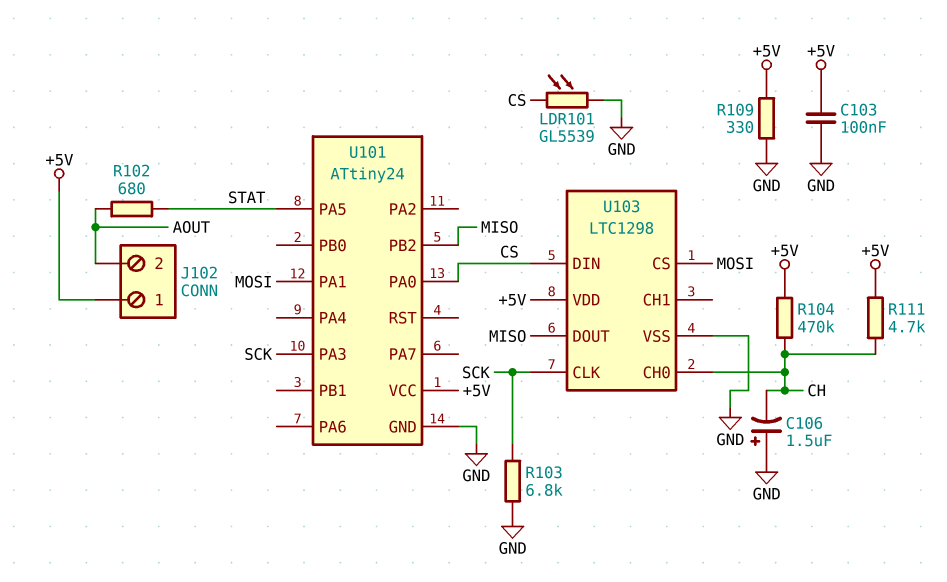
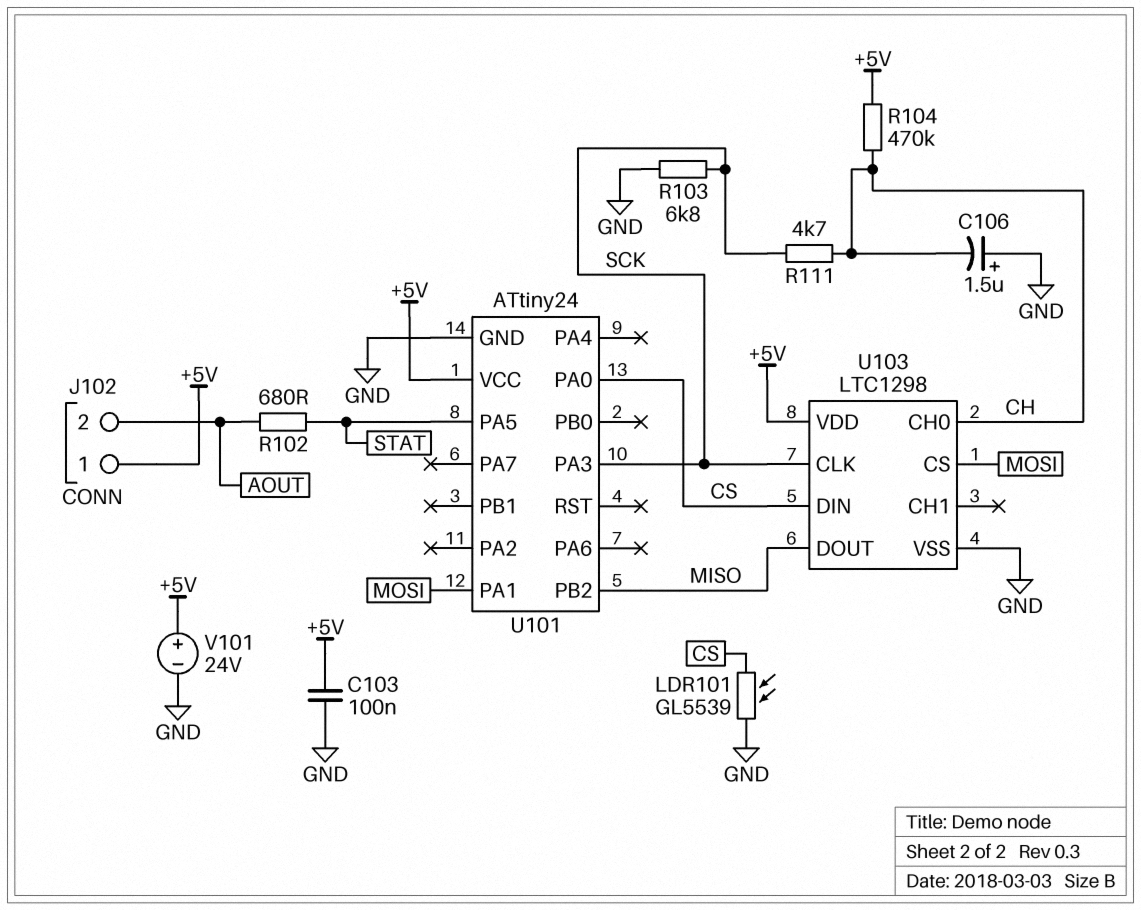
R109: 330 (+5V, GND) -> none
R111: 4.7k (+5V, CH) -> 4.7k (CH, SCK)
V101: none -> 24V (plus +5V, minus GND)

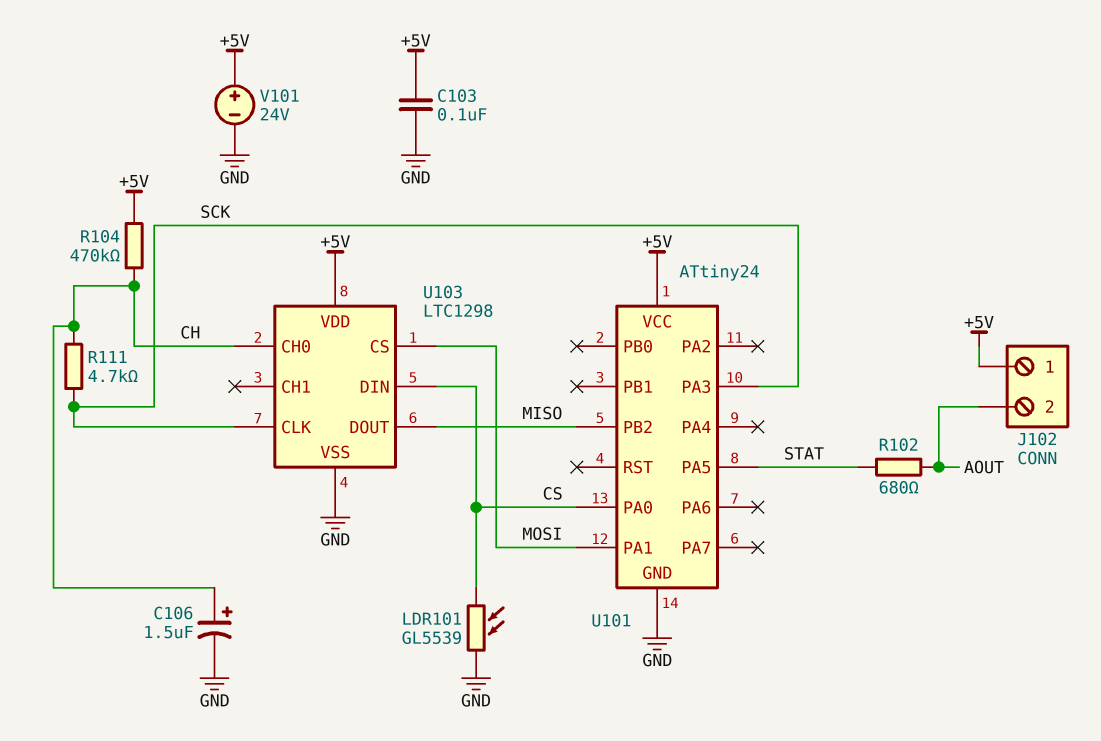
C106: 1.5uF (plus GND, minus CH) -> 1.5uF (plus CH, minus GND)
R103: 6.8k (GND, SCK) -> none

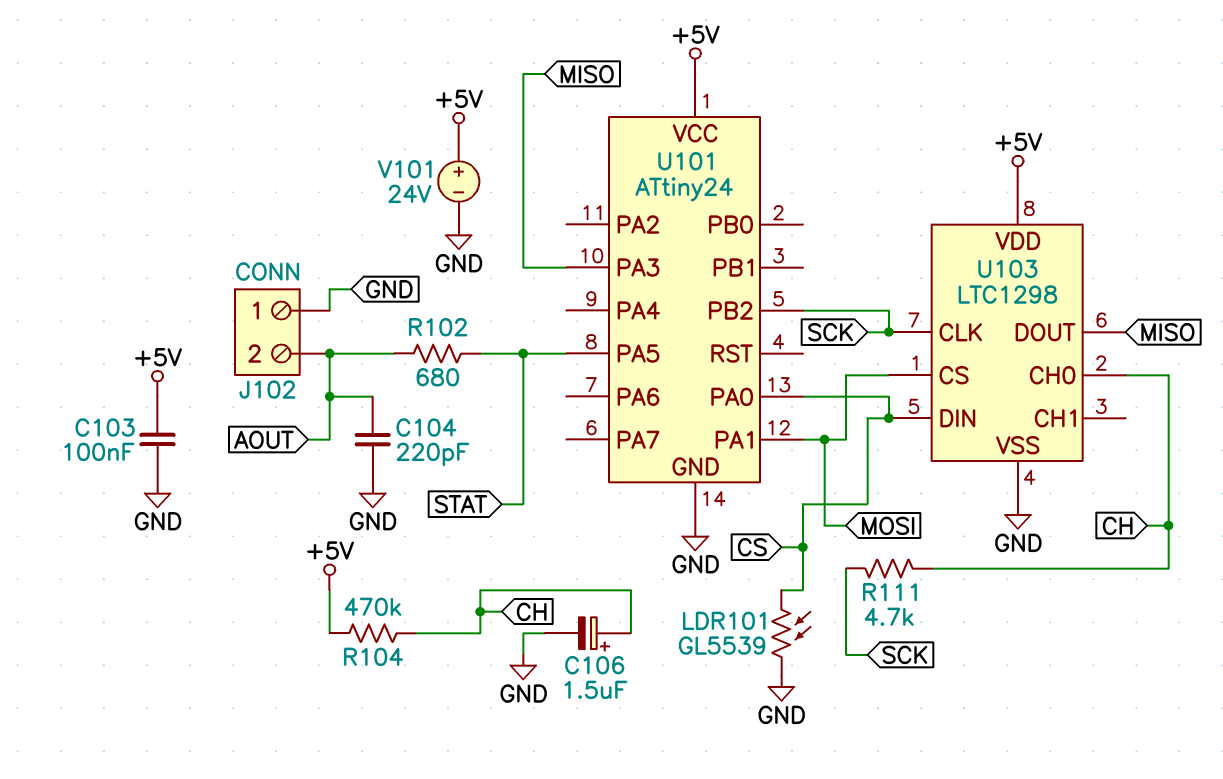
C104: none -> 220pF (AOUT, GND)
J102 pin 1: +5V -> GND
U101 pin PA3: SCK -> MISO
U101 pin PB2: MISO -> SCK

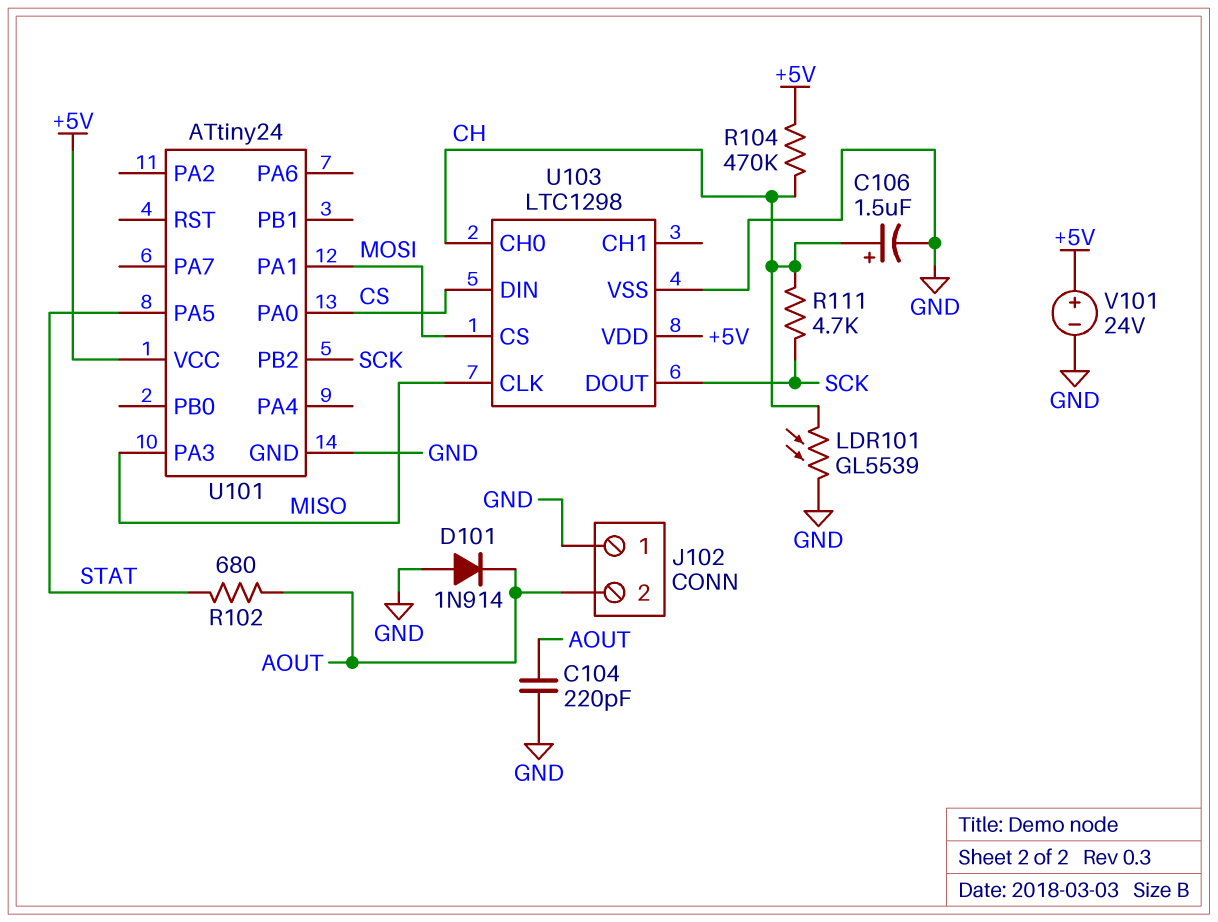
C103: 100nF (+5V, GND) -> none
D101: none -> diode 1N914 (A GND, K AOUT)
LDR101: GL5539 (CS, GND) -> GL5539 (CH, GND)
U103 pin CLK: SCK -> MISO
U103 pin DOUT: MISO -> SCK

